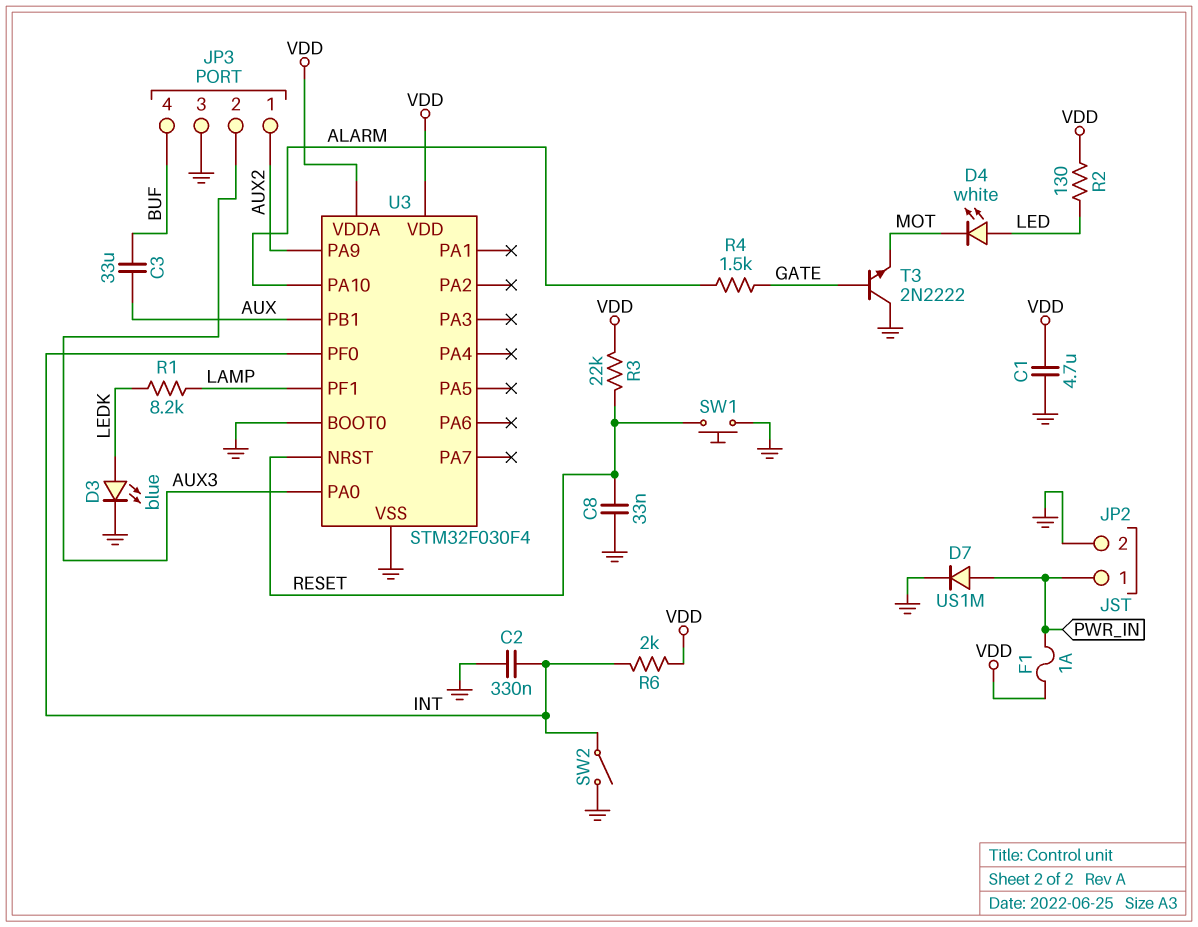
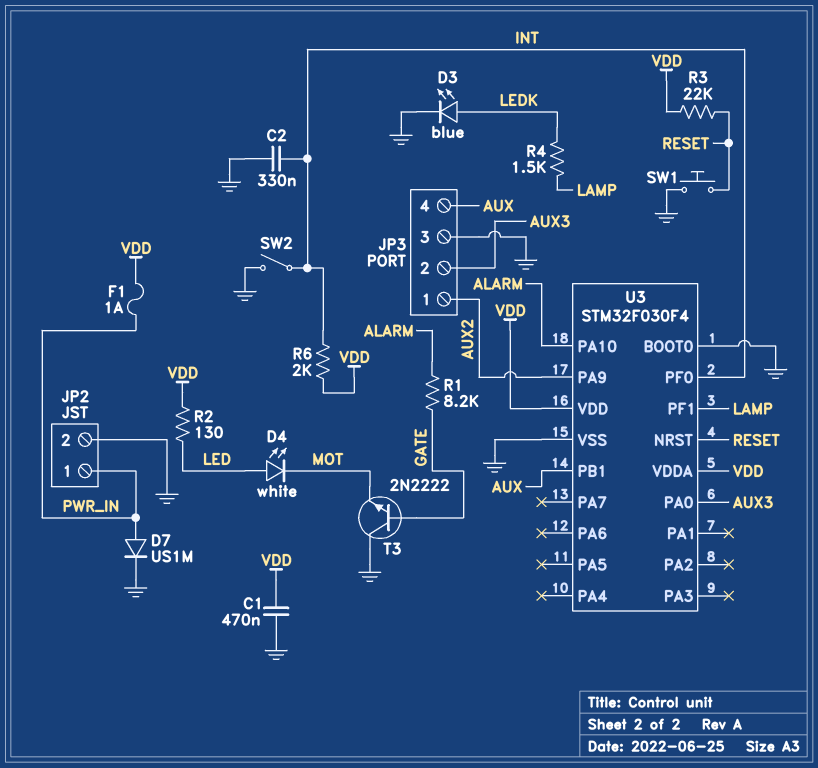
C1: 4.7uF (GND, VDD) -> 470nF (GND, VDD)
C3: 33uF (AUX, BUF) -> none
C8: 33nF (GND, RESET) -> none
JP3 pin 4: BUF -> AUX
R1: 8.2k (LAMP, LEDK) -> 8.2k (ALARM, GATE)
R4: 1.5k (ALARM, GATE) -> 1.5k (LAMP, LEDK)

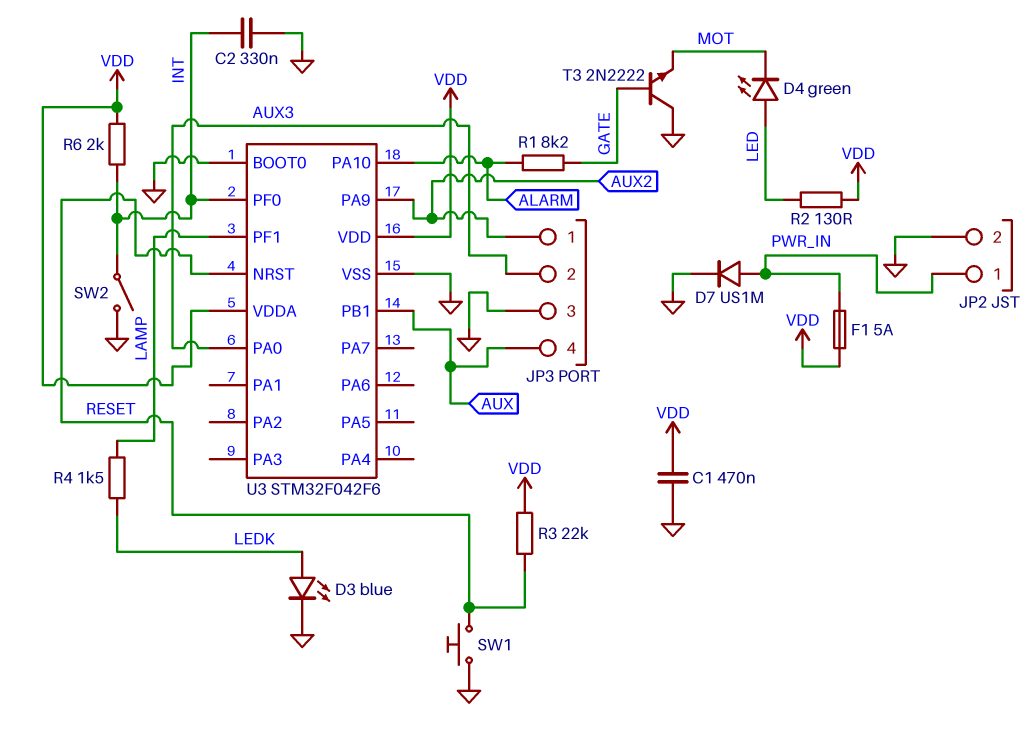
D4: LED white (A LED, K MOT) -> LED green (A LED, K MOT)
F1: 1A (PWR_IN, VDD) -> 5A (PWR_IN, VDD)
U3: STM32F030F4 -> STM32F042F6

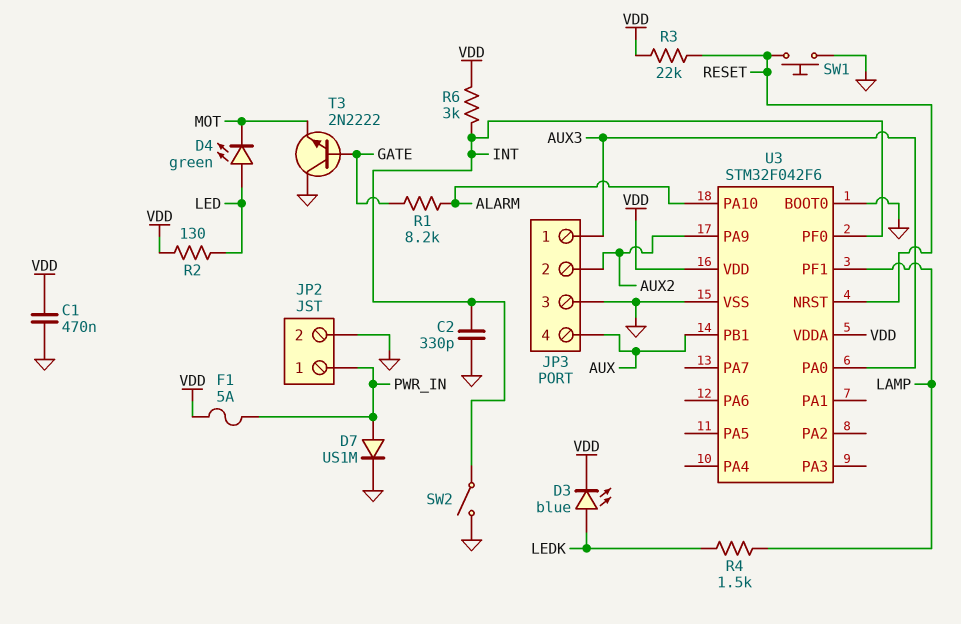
C2: 330nF (GND, INT) -> 330pF (GND, INT)
D3: LED blue (A LEDK, K GND) -> LED blue (A LEDK, K VDD)
JP3 pin 1: AUX2 -> AUX3
JP3 pin 2: AUX3 -> AUX2
R6: 2k (INT, VDD) -> 3k (INT, VDD)

